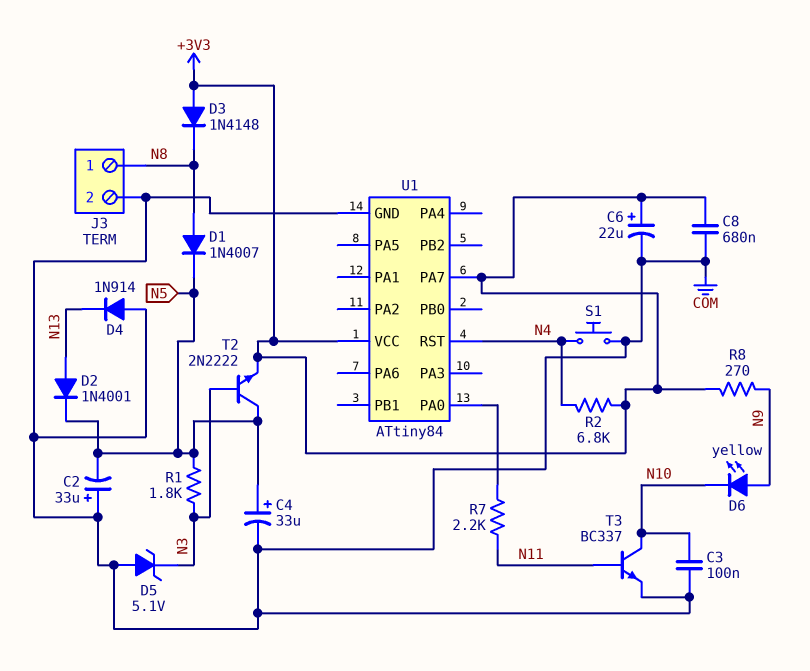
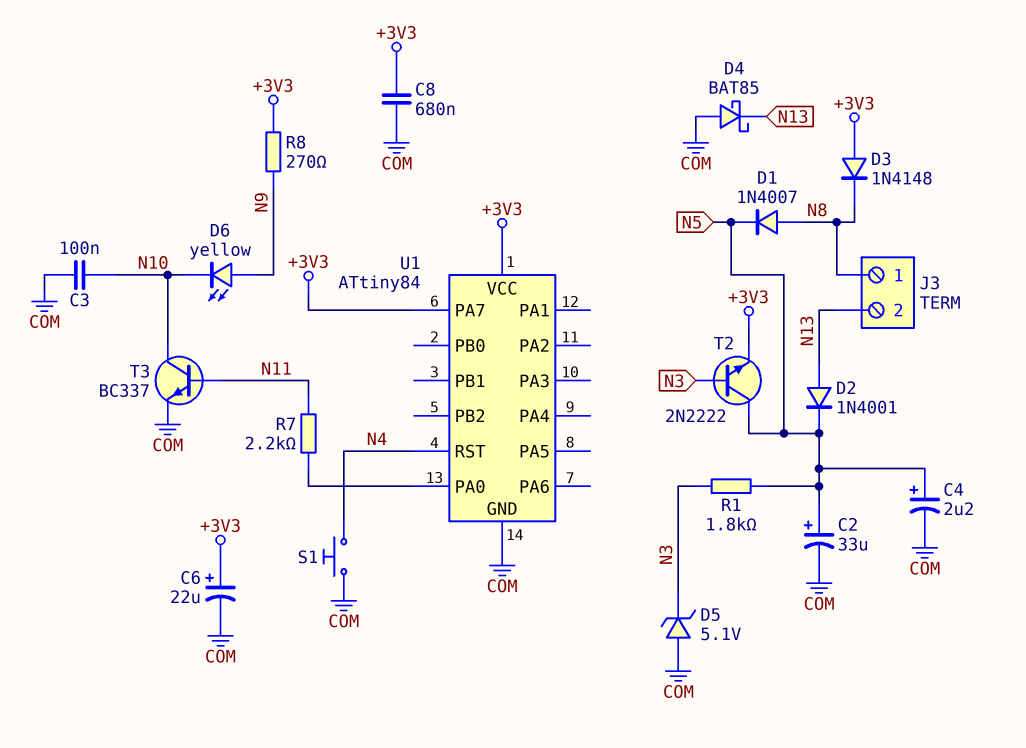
C2: 33uF (plus COM, minus N5) -> 33uF (plus N5, minus COM)
C4: 33uF (plus N5, minus COM) -> 2.2uF (plus N5, minus COM)
D4: diode 1N914 (A COM, K N13) -> schottky BAT85 (A COM, K N13)
J3 pin 2: COM -> N13
R2: 6.8k (+3V3, N4) -> none

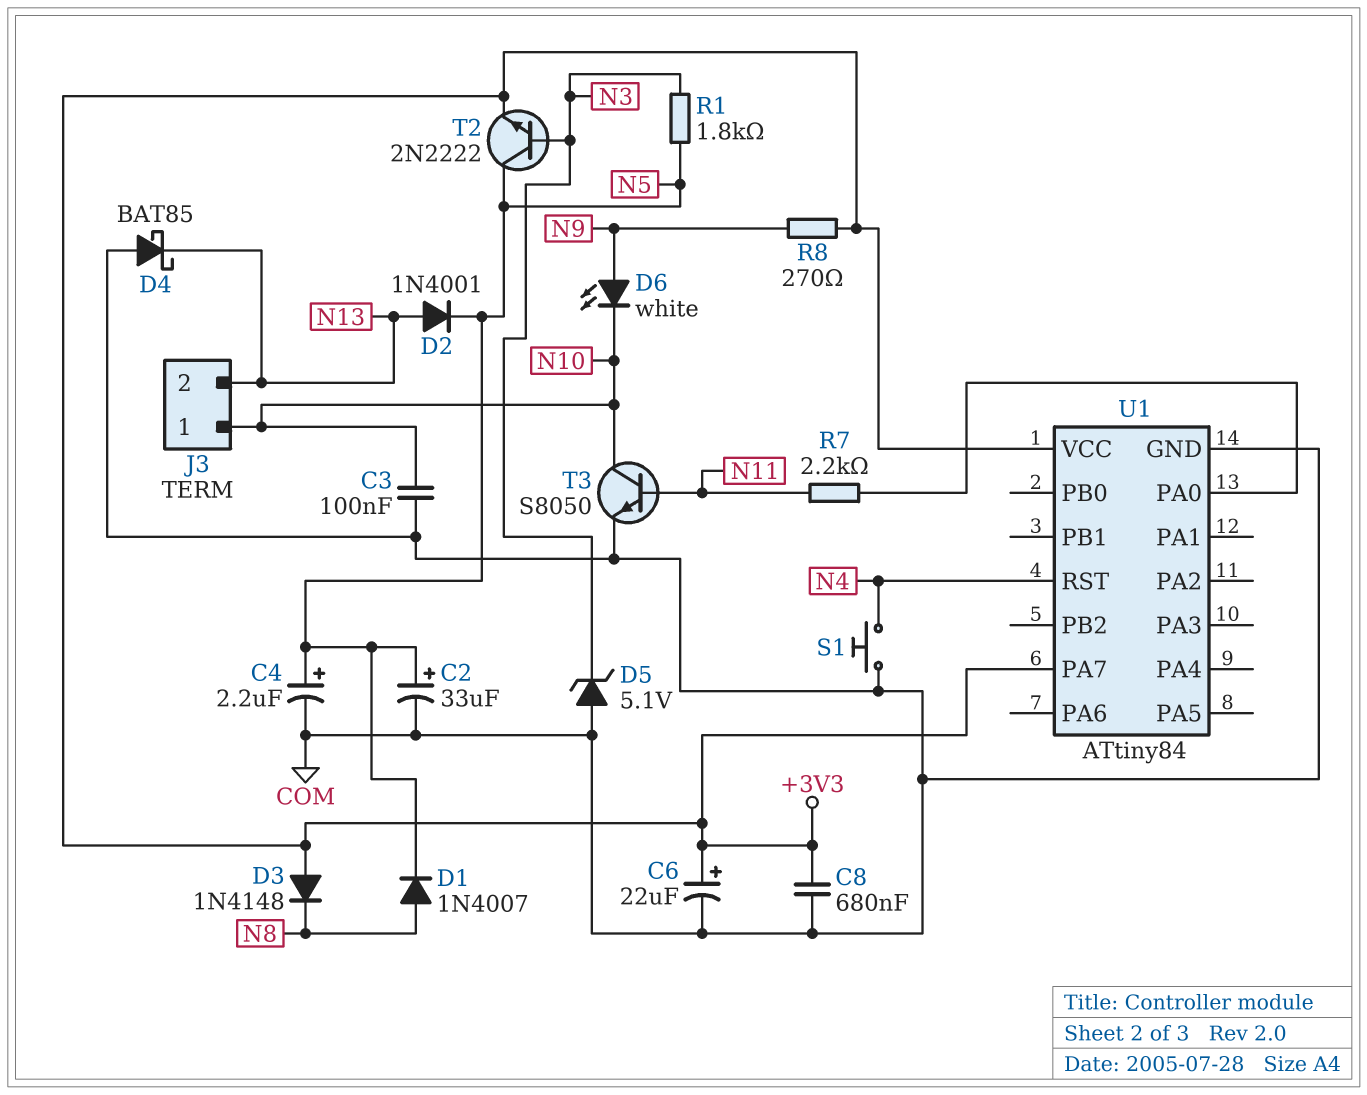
D6: LED yellow (A N9, K N10) -> LED white (A N9, K N10)
J3 pin 1: N8 -> N10
T3: NPN BC337 (B N11, C N10, E COM) -> NPN S8050 (B N11, C N10, E COM)

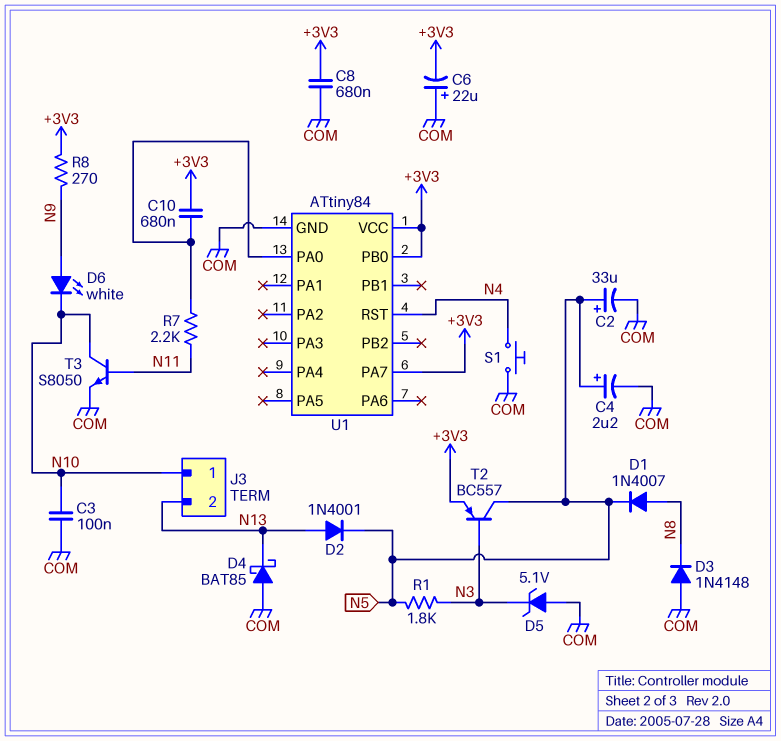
C6: 22uF (plus +3V3, minus COM) -> 22uF (plus COM, minus +3V3)
C10: none -> 680nF (+3V3, U1/PA0)
D3: diode 1N4148 (A +3V3, K N8) -> diode 1N4148 (A COM, K N8)
T2: NPN 2N2222 (B N3, C N5, E +3V3) -> PNP BC557 (B N3, C N5, E +3V3)
U1 pin PB0: none -> +3V3

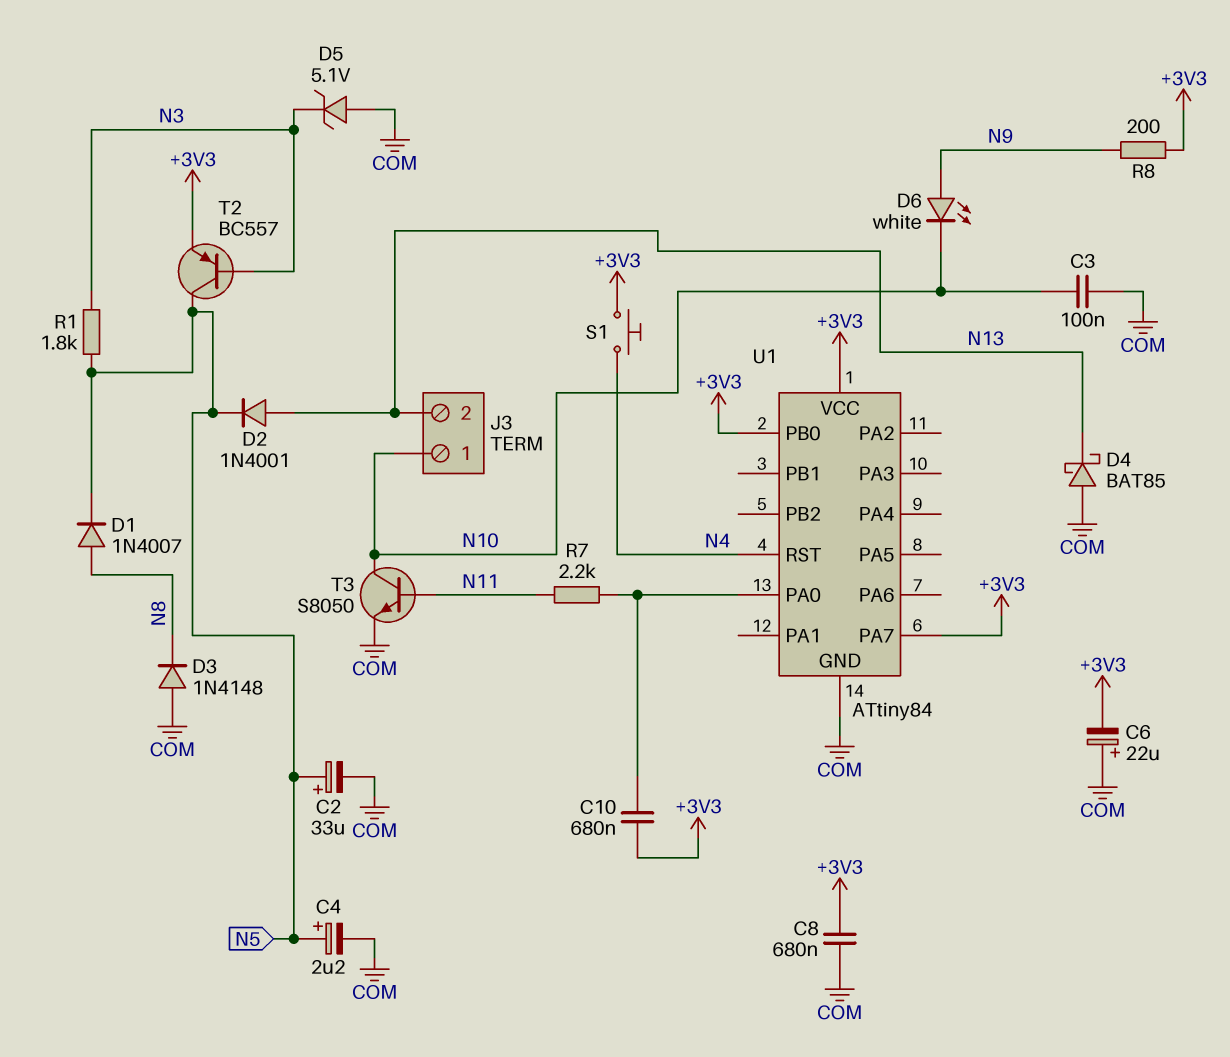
R8: 270 (+3V3, N9) -> 200 (+3V3, N9)
S1: button (COM, N4) -> button (+3V3, N4)

